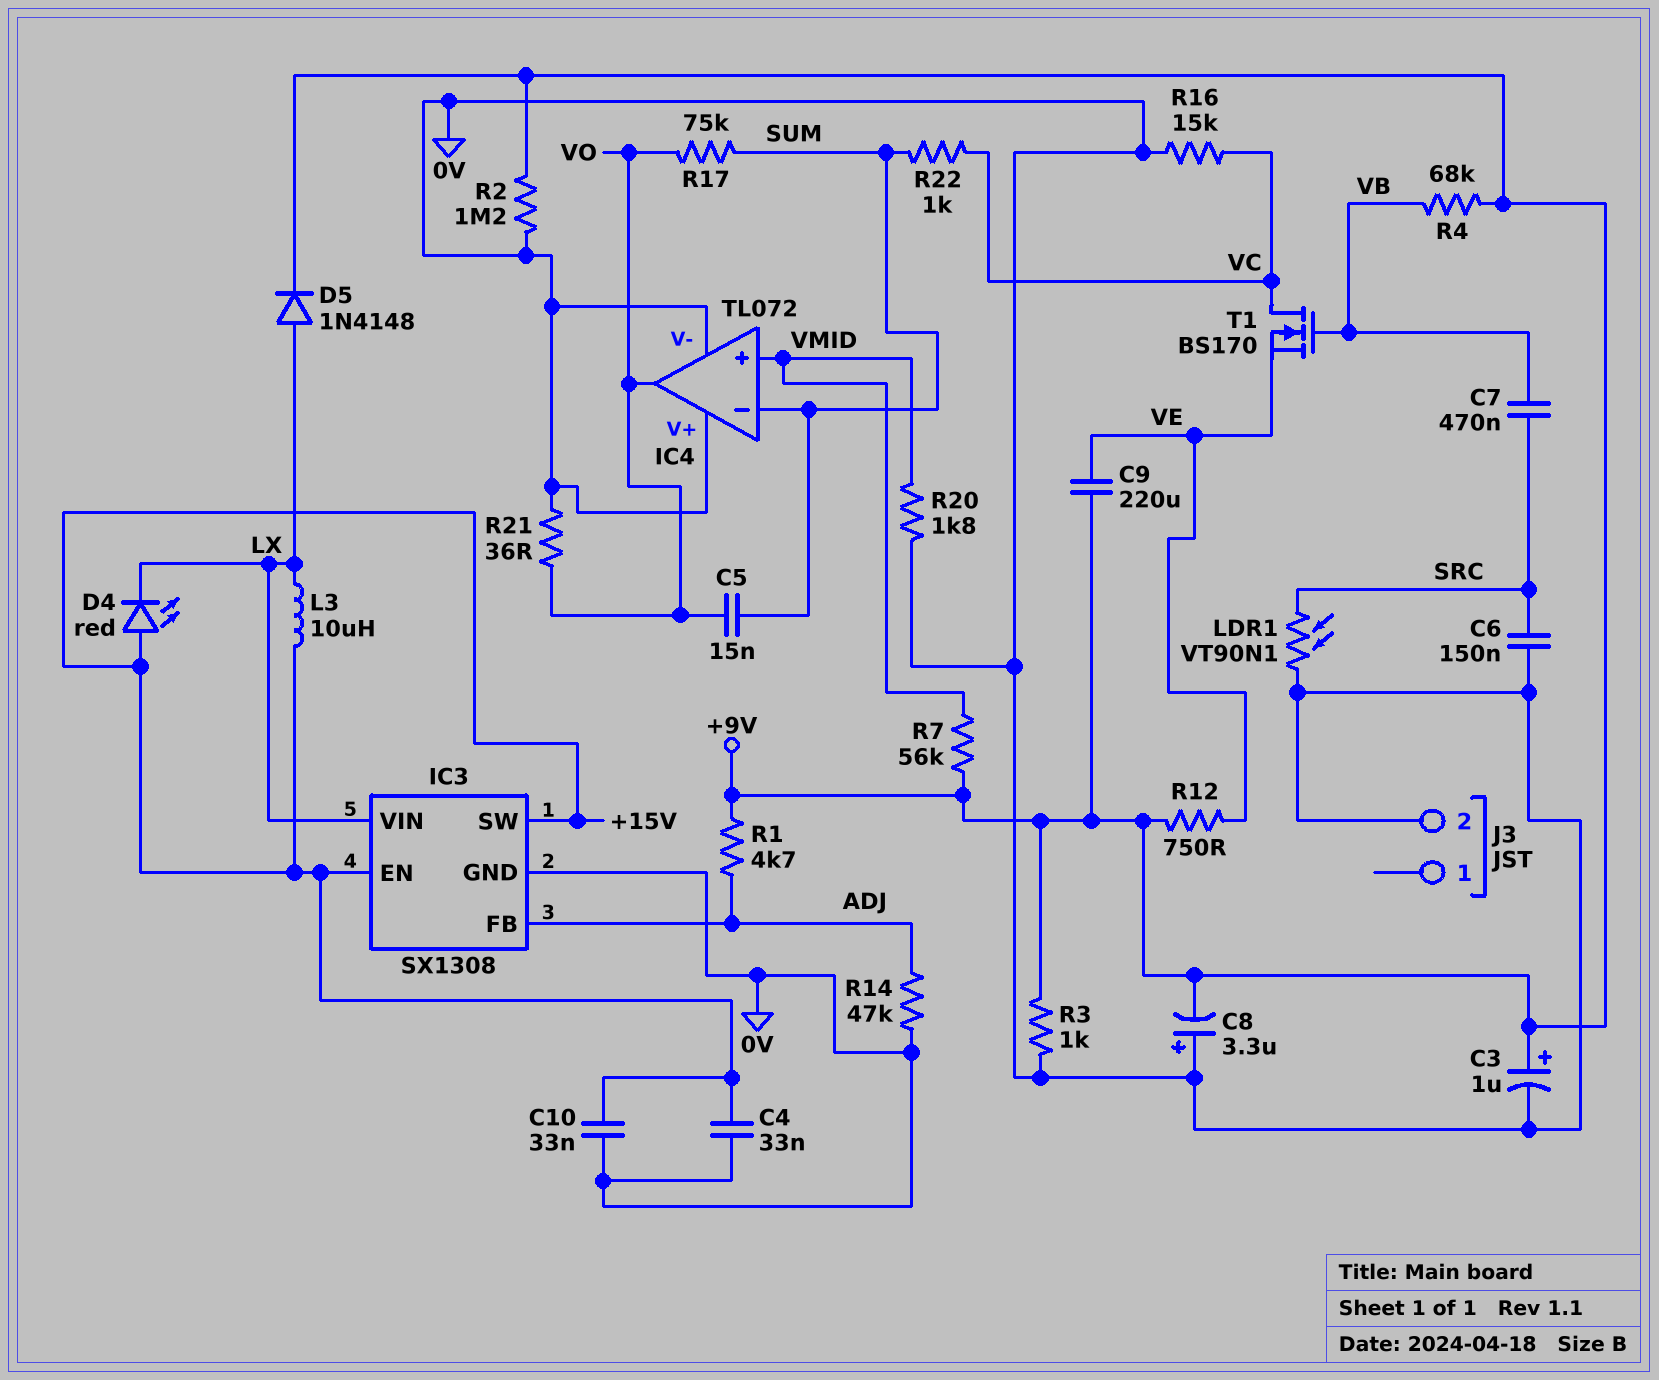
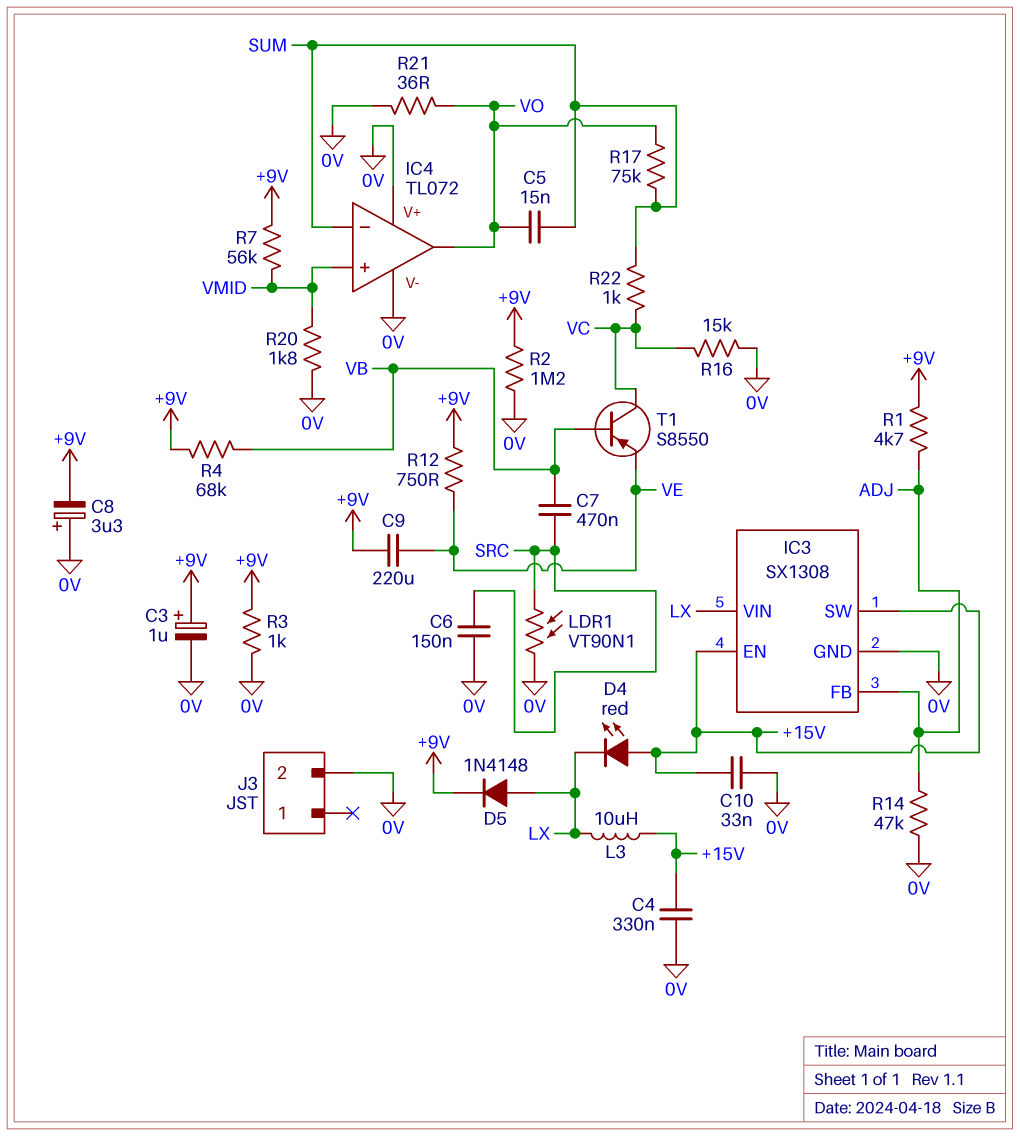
C4: 33nF (+15V, 0V) -> 330nF (+15V, 0V)
T1: NMOS BS170 (G VB, D VC, S VE) -> PNP S8550 (B VB, C VC, E VE)

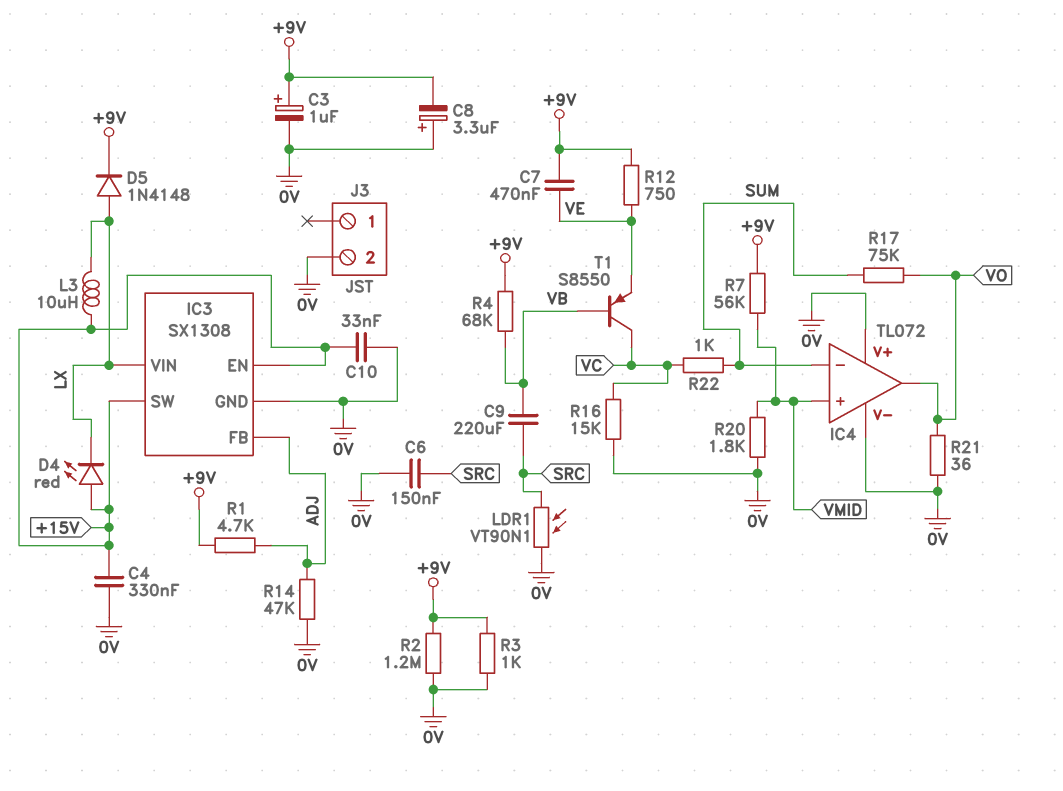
C5: 15nF (SUM, VO) -> none
C7: 470nF (SRC, VB) -> 470nF (+9V, VE)
C9: 220uF (+9V, VE) -> 220uF (SRC, VB)

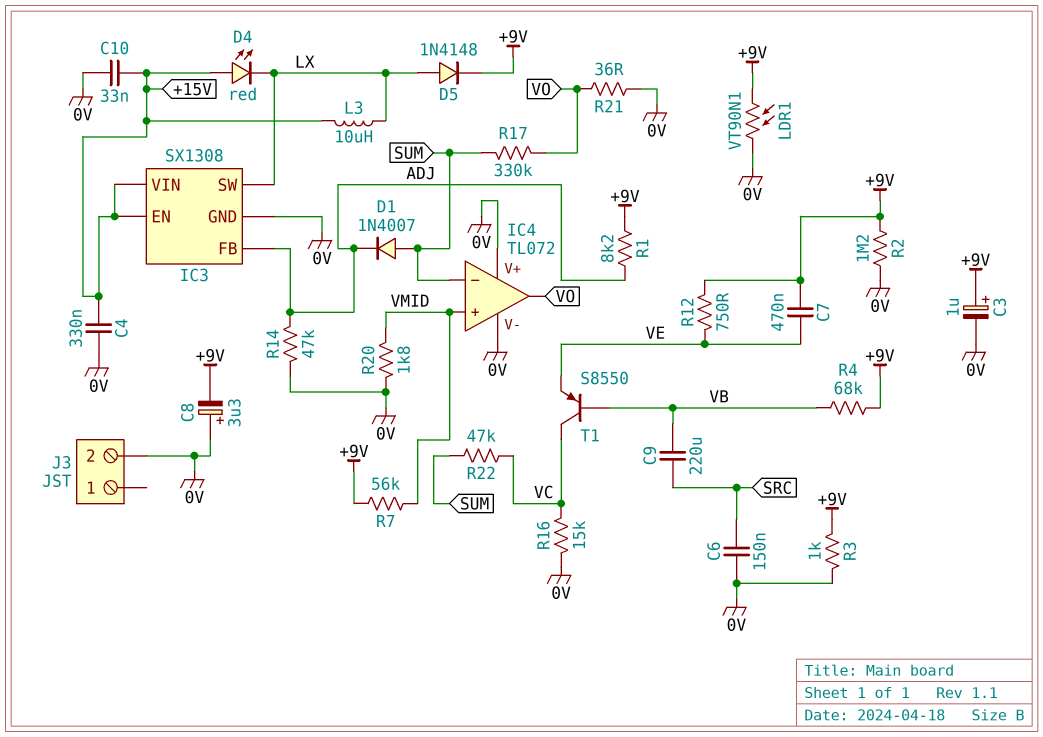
D1: none -> diode 1N4007 (A SUM, K ADJ)
IC3 pin SW: +15V -> LX
IC3 pin VIN: LX -> +15V
LDR1: VT90N1 (0V, SRC) -> VT90N1 (+9V, 0V)
R1: 4.7k (+9V, ADJ) -> 8.2k (+9V, ADJ)
R17: 75k (SUM, VO) -> 330k (SUM, VO)
R22: 1k (SUM, VC) -> 47k (SUM, VC)

